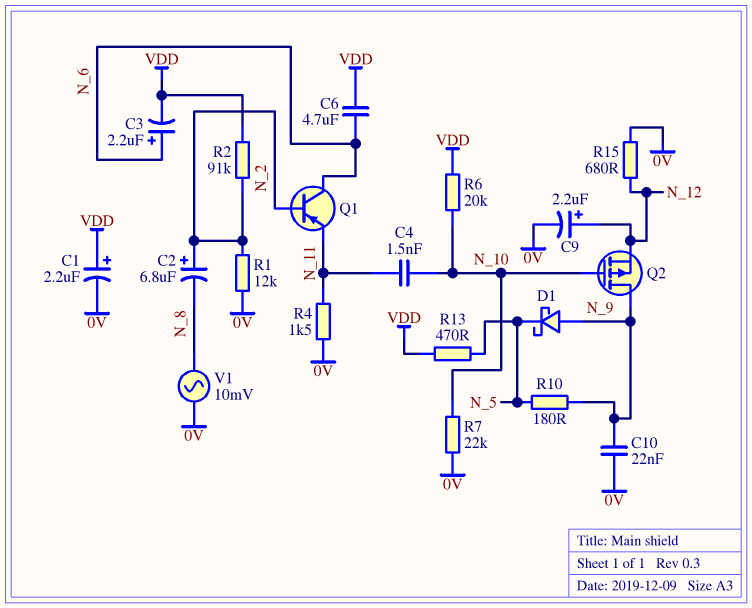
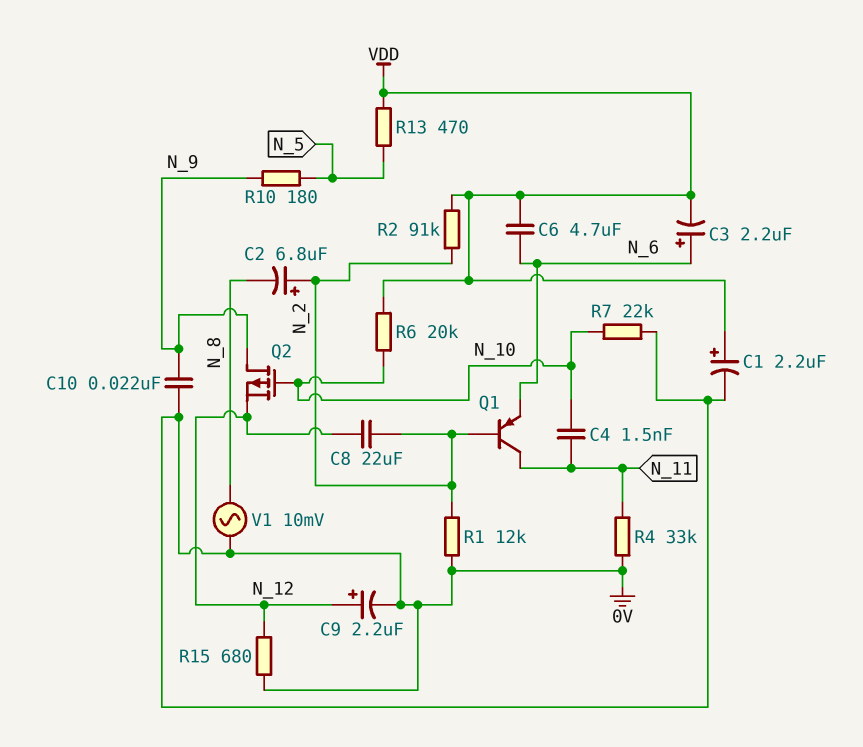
C8: none -> 22uF (N_2, N_12)
D1: schottky (A N_9, K N_5) -> none
Q1: PNP (B N_2, C N_6, E N_11) -> PNP (B N_2, C N_11, E N_6)
R4: 1.5k (0V, N_11) -> 33k (0V, N_11)

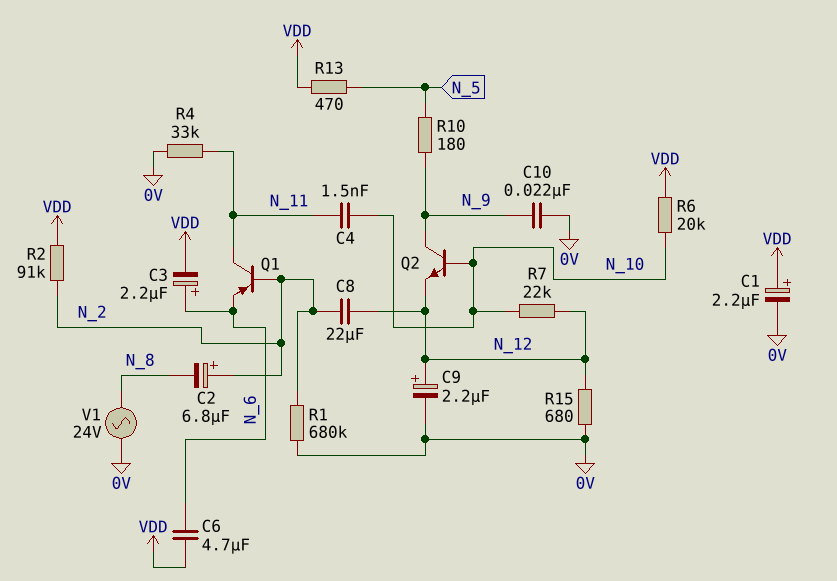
Q2: PMOS (G N_10, D N_9, S N_12) -> NPN (B N_10, C N_9, E N_12)
R1: 12k (0V, N_2) -> 680k (0V, N_2)
R7: 22k (0V, N_10) -> 22k (N_10, N_12)
V1: AC 10mV (0V, N_8) -> AC 24V (0V, N_8)

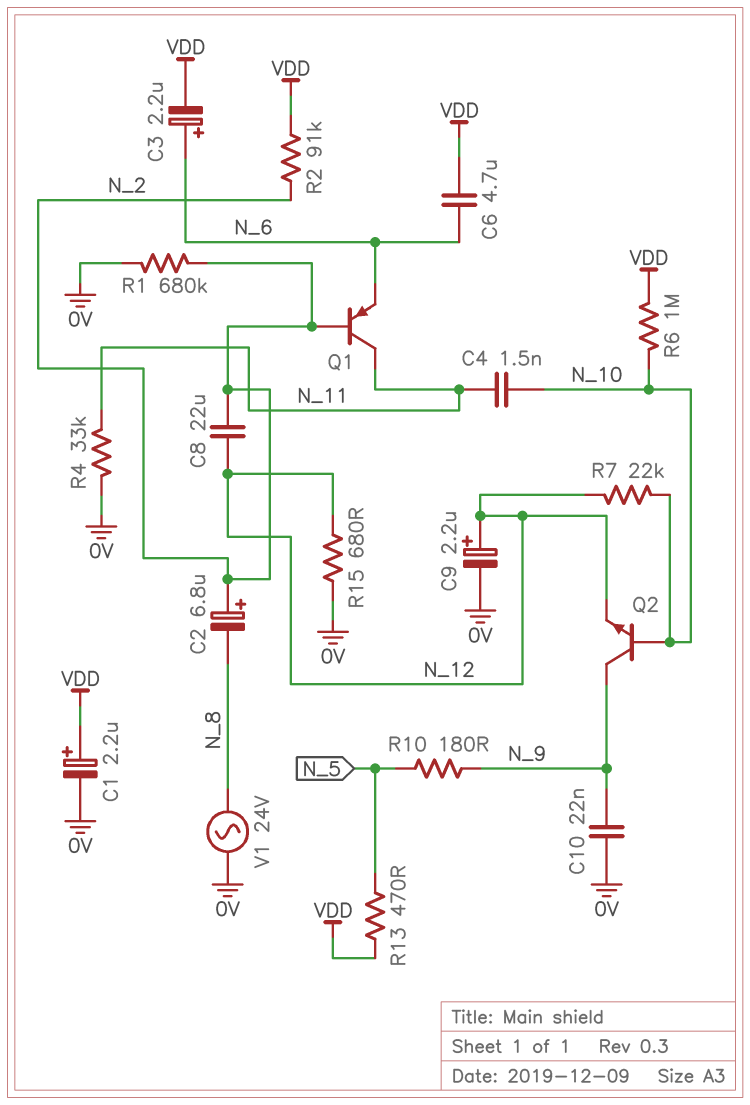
R6: 20k (N_10, VDD) -> 1M (N_10, VDD)

